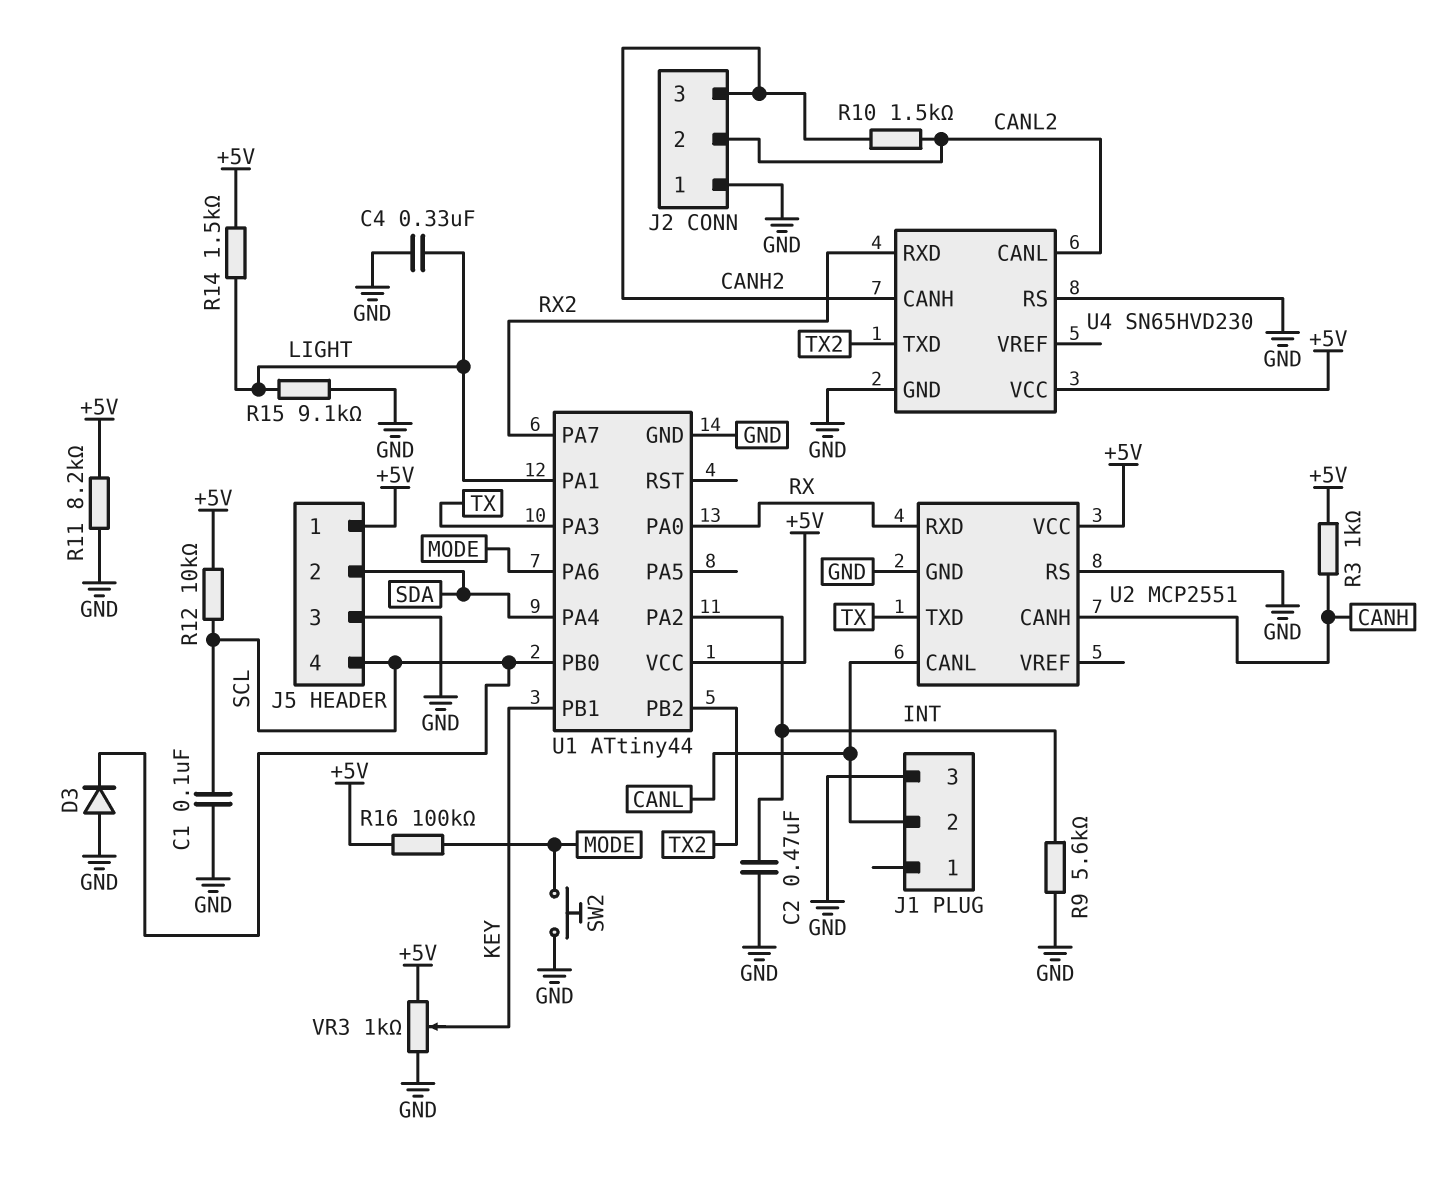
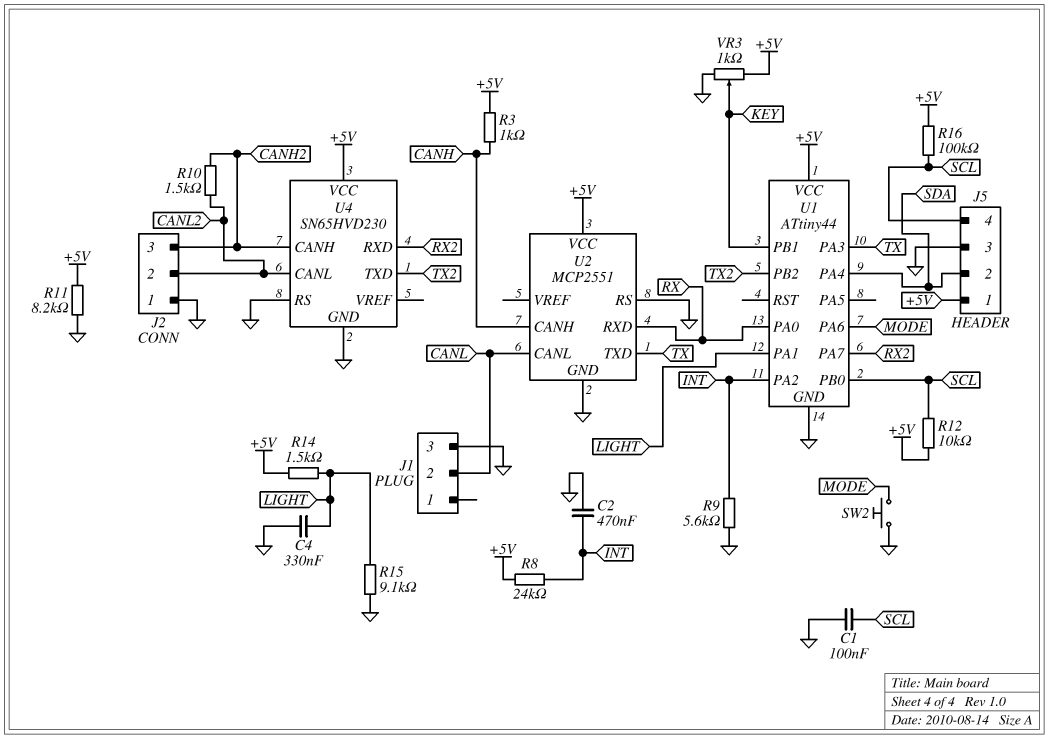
D3: diode (A GND, K SCL) -> none
R8: none -> 24k (+5V, INT)
R16: 100k (+5V, MODE) -> 100k (+5V, SCL)

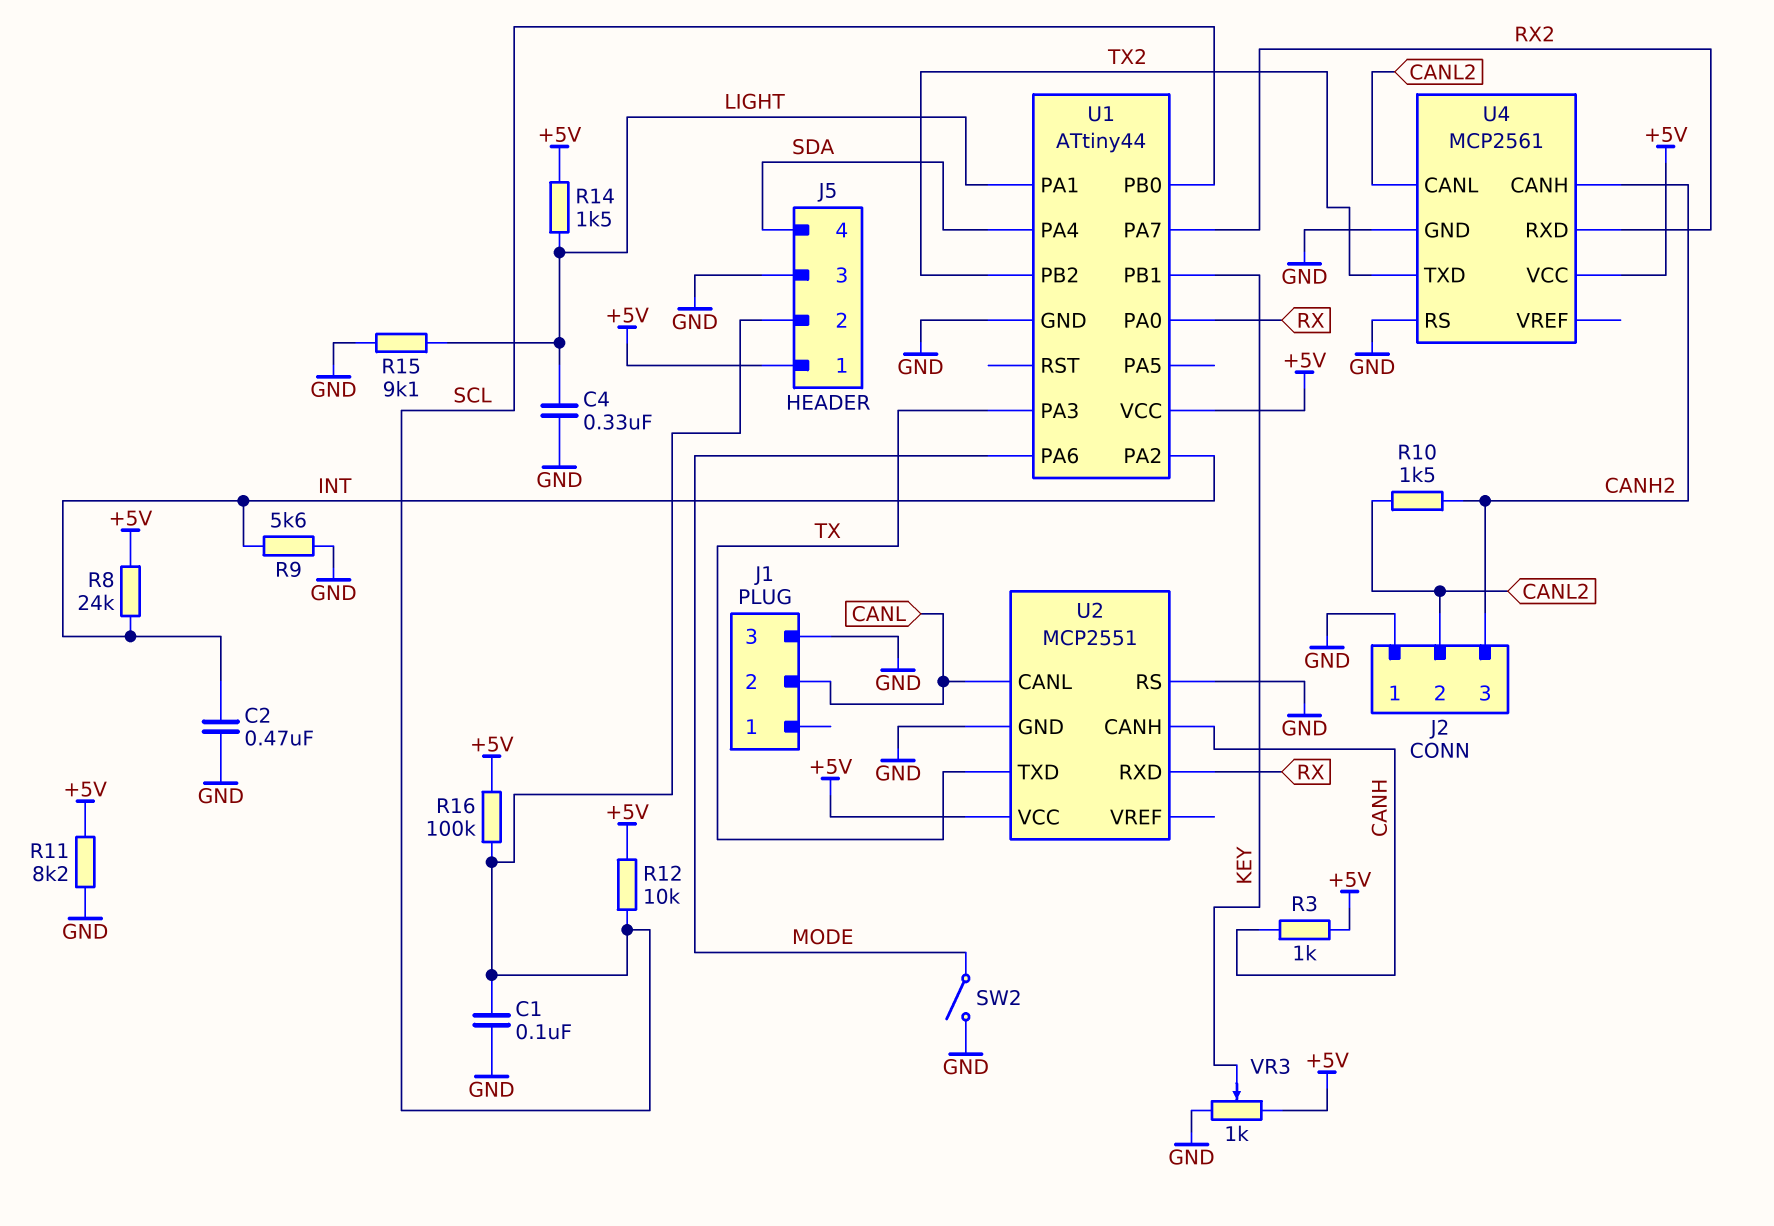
J5 pin 2: SDA -> SCL
J5 pin 4: SCL -> SDA
SW2: button (GND, MODE) -> switch (GND, MODE)
U4: SN65HVD230 -> MCP2561

